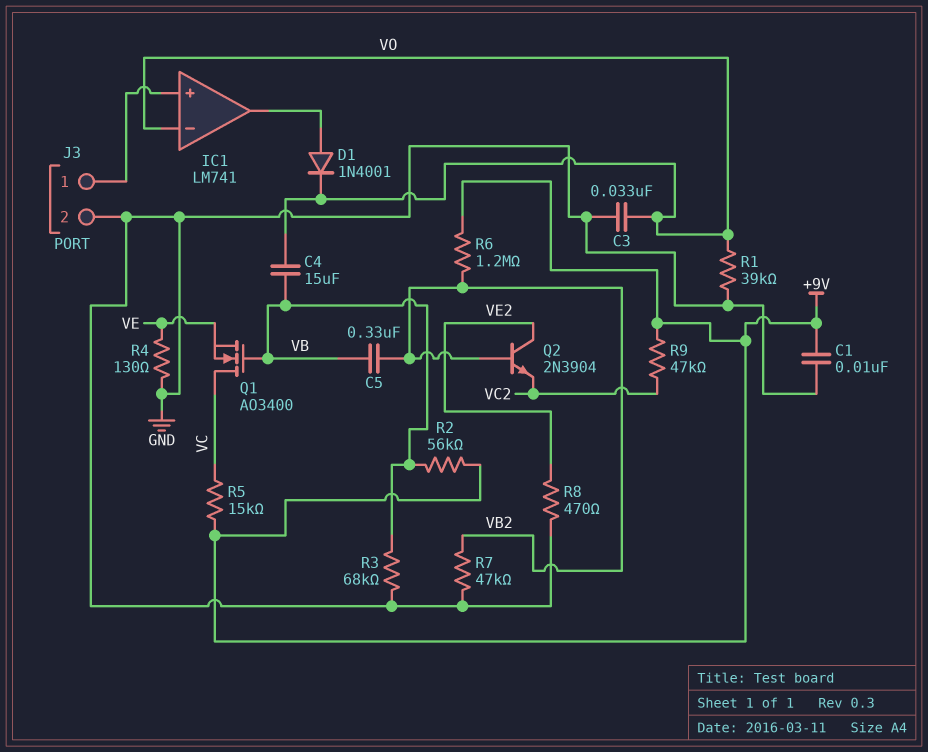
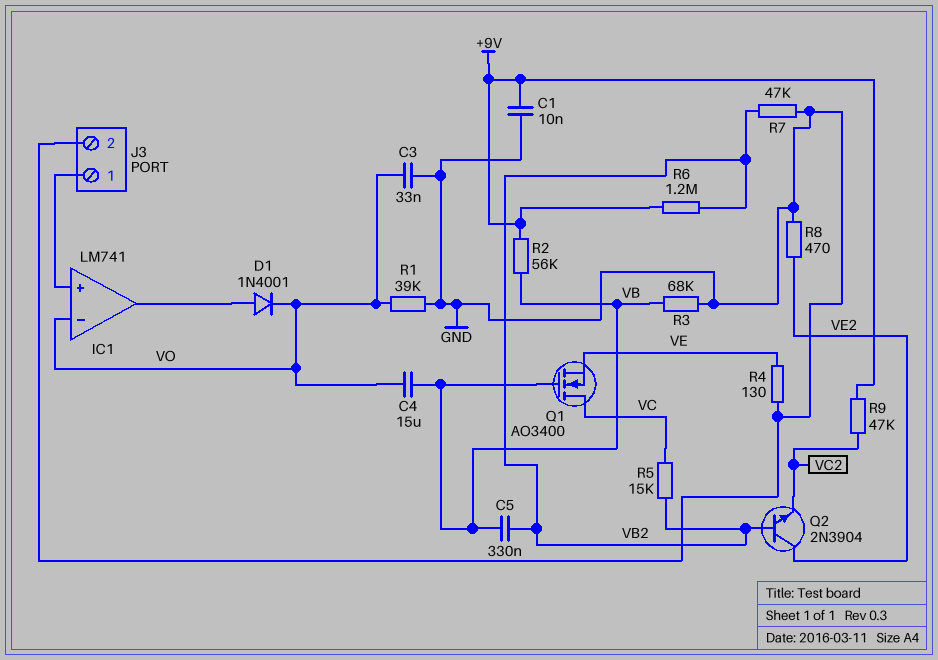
R5: 15k (+9V, VC) -> 15k (VB2, VC)

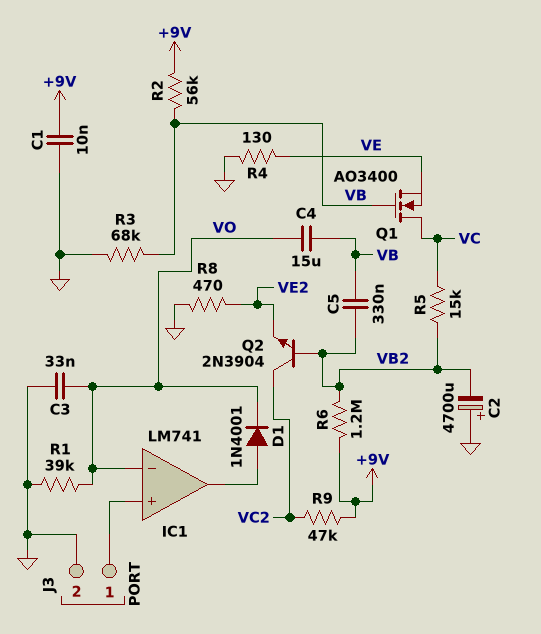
C2: none -> 4700uF (plus GND, minus VB2)
Q2: NPN 2N3904 (B VB2, C VE2, E VC2) -> NPN 2N3904 (B VB2, C VC2, E VE2)
R7: 47k (GND, VB2) -> none

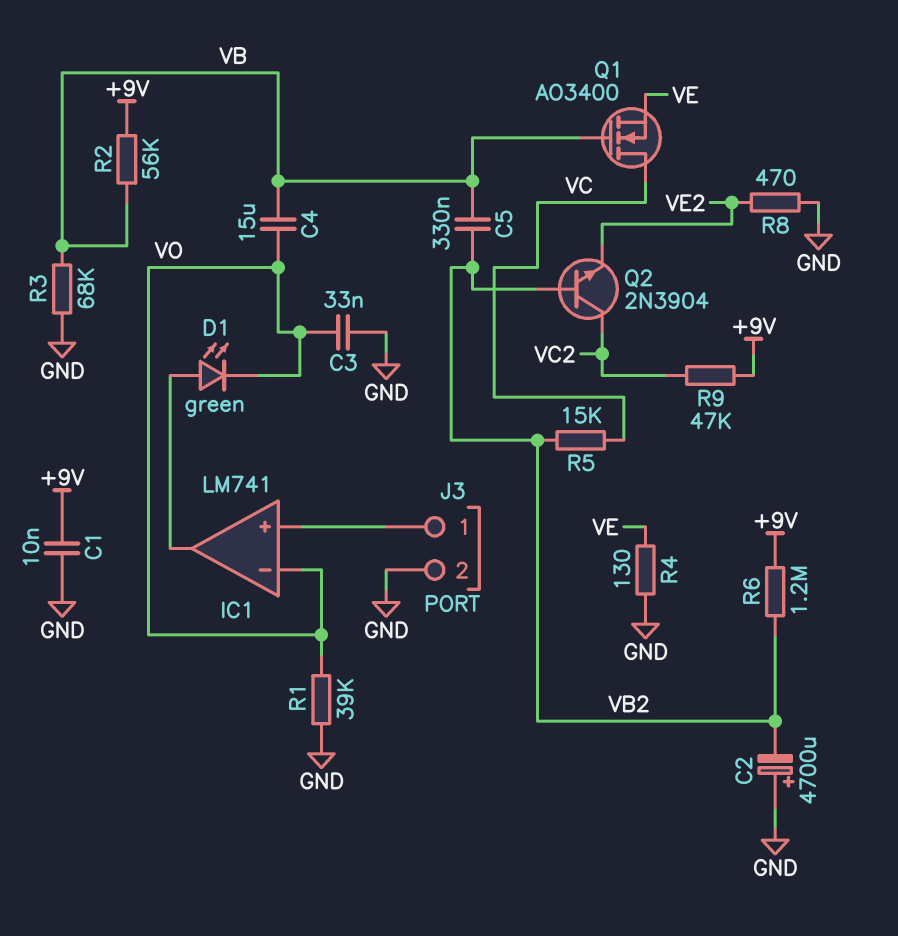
D1: diode 1N4001 (A IC1/out, K VO) -> LED green (A IC1/out, K VO)

